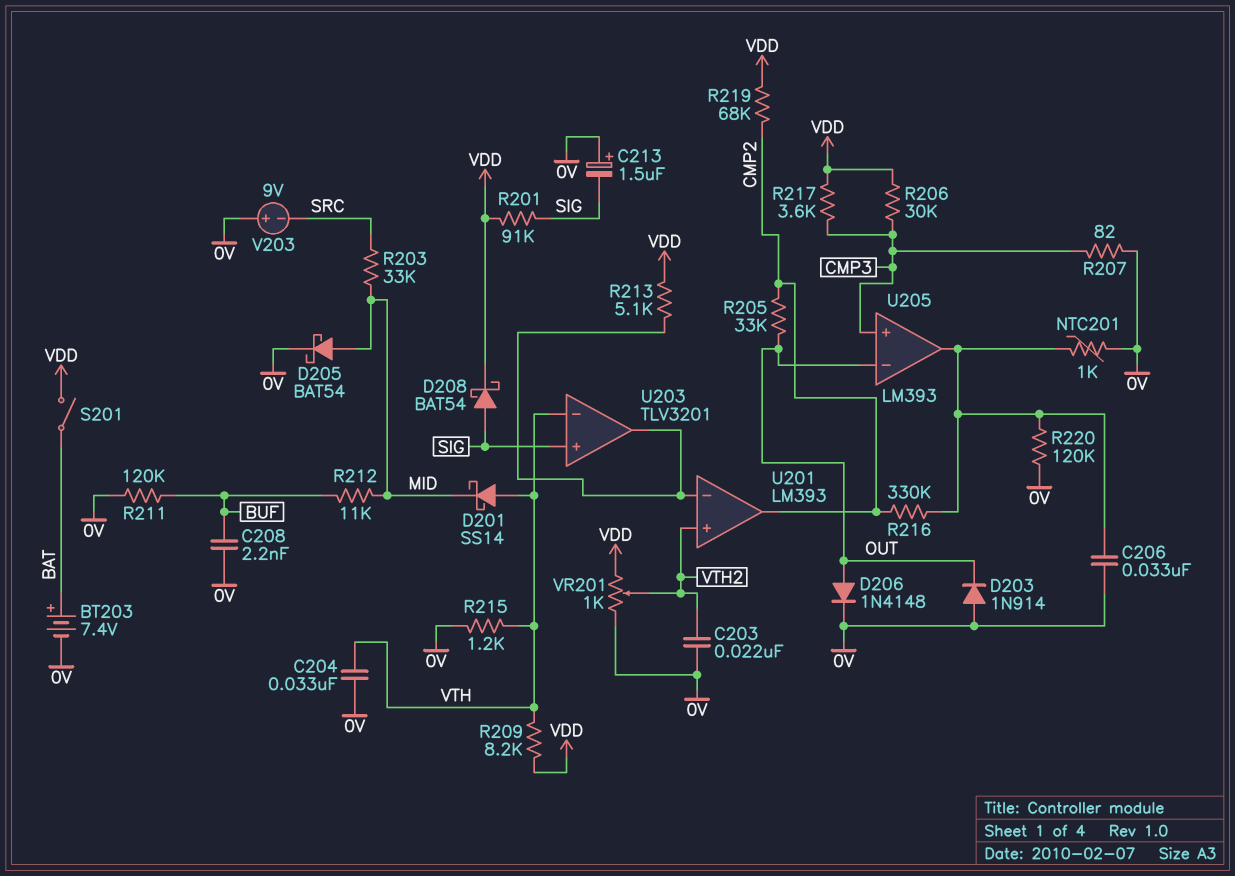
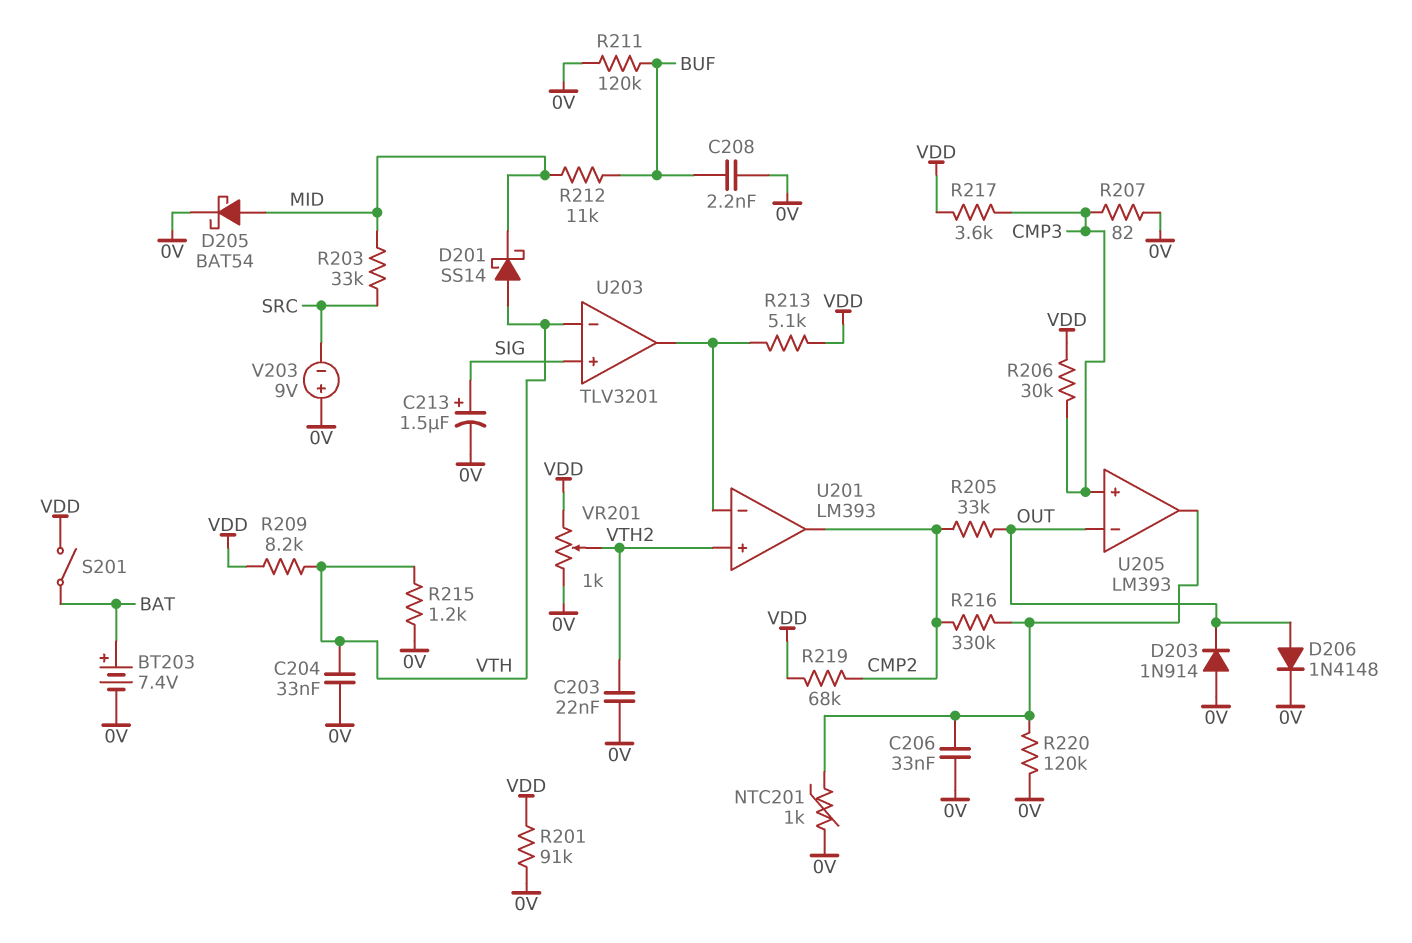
C213: 1.5uF (plus 0V, minus SIG) -> 1.5uF (plus SIG, minus 0V)
D208: schottky BAT54 (A SIG, K VDD) -> none
R201: 91k (SIG, VDD) -> 91k (0V, VDD)

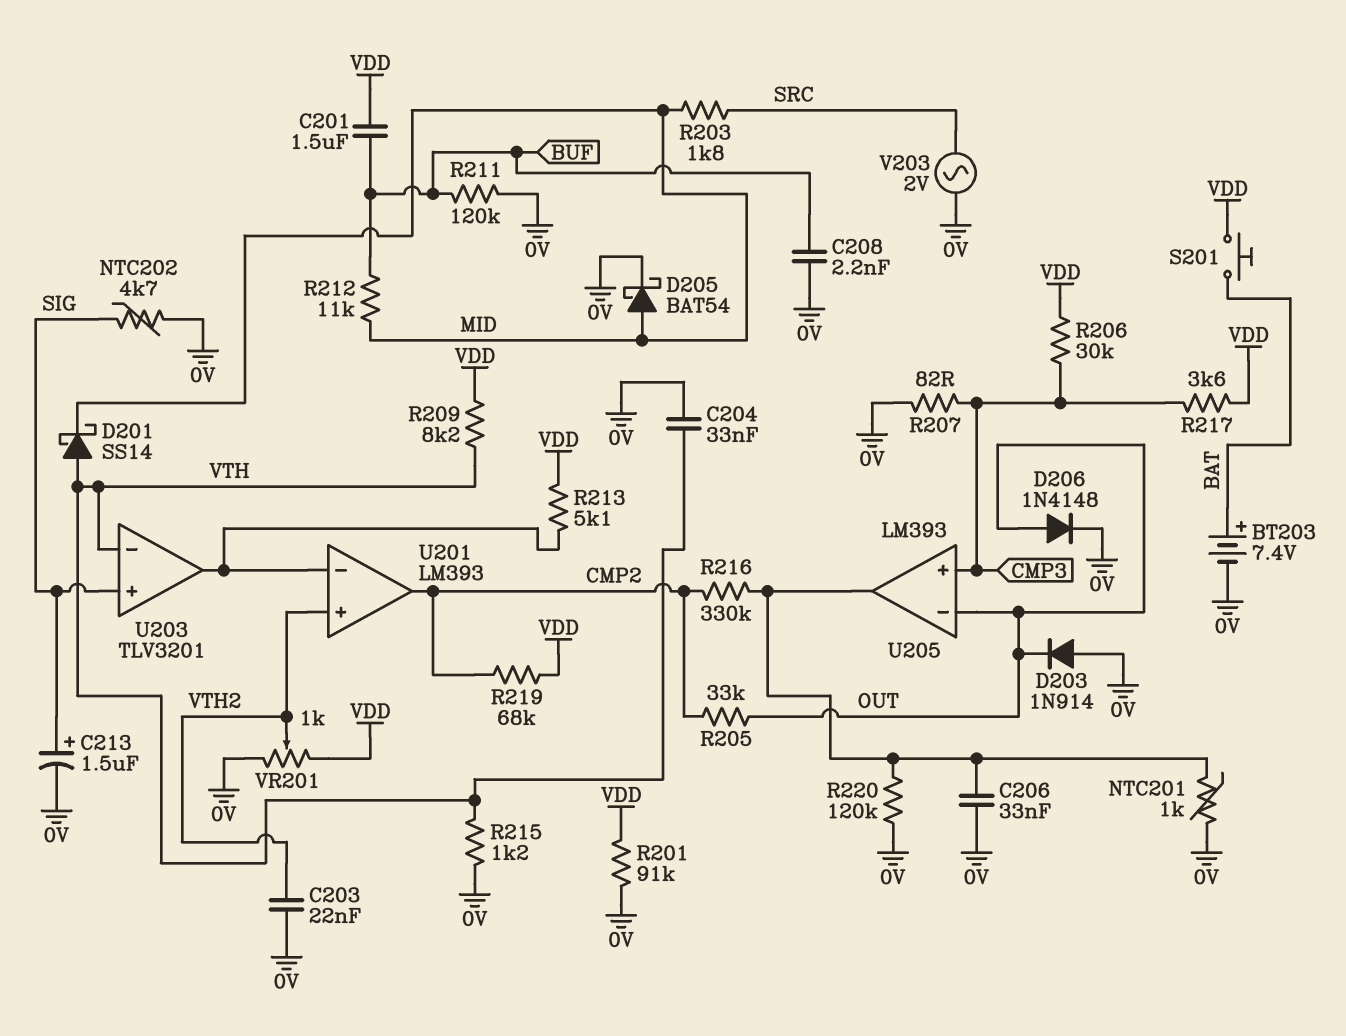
C201: none -> 1.5uF (BUF, VDD)
NTC202: none -> 4.7k (0V, SIG)
R203: 33k (MID, SRC) -> 1.8k (MID, SRC)
S201: switch (BAT, VDD) -> button (BAT, VDD)
V203: 9V (plus 0V, minus SRC) -> AC 2V (0V, SRC)

